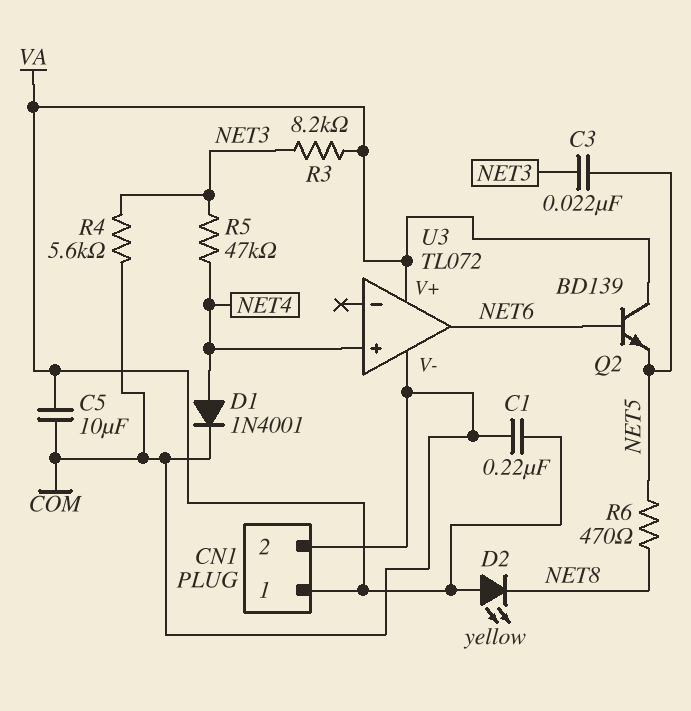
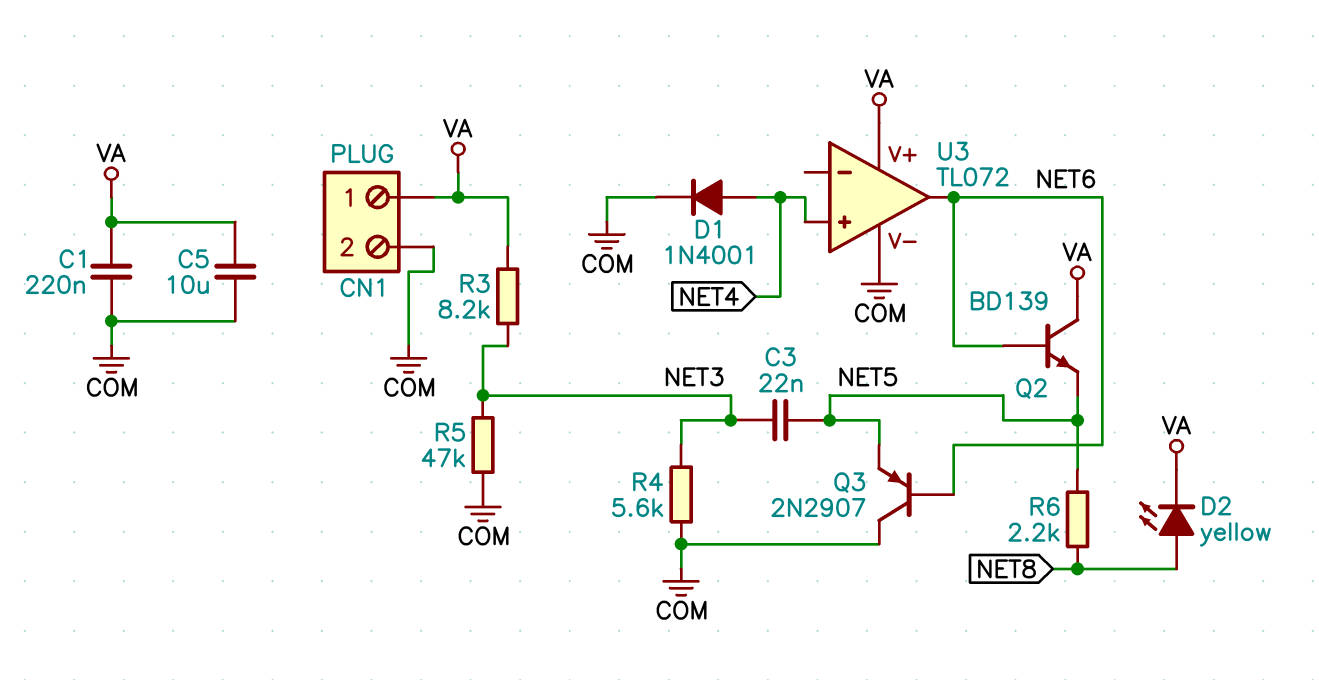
D2: LED yellow (A VA, K NET8) -> LED yellow (A NET8, K VA)
Q3: none -> PNP 2N2907 (B NET6, C COM, E NET5)
R5: 47k (NET3, NET4) -> 47k (COM, NET3)
R6: 470 (NET5, NET8) -> 2.2k (NET5, NET8)

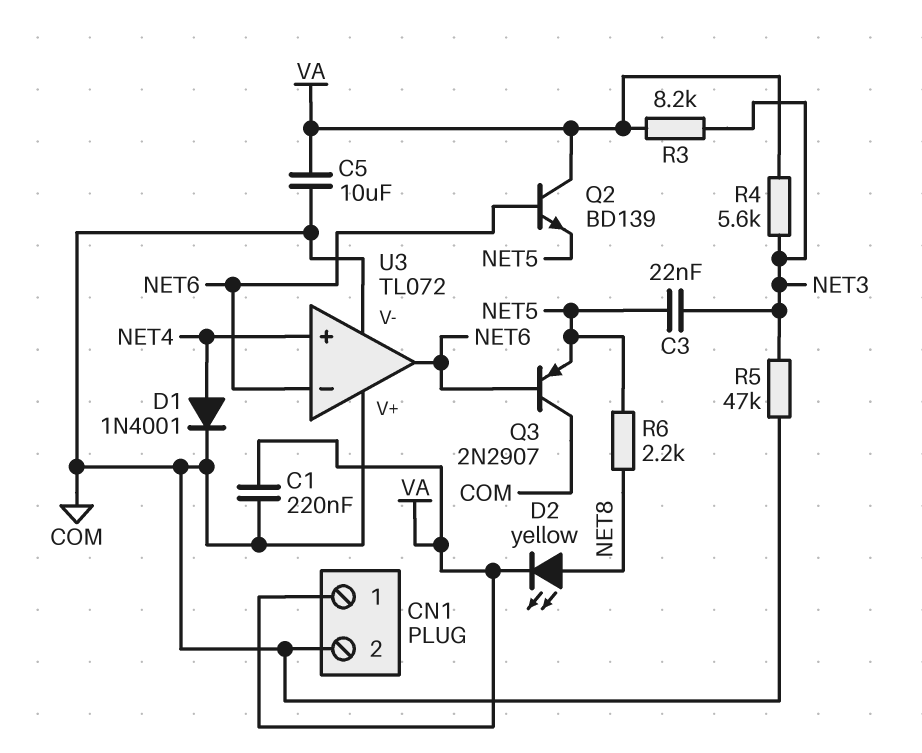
R4: 5.6k (COM, NET3) -> 5.6k (NET3, VA)
U3 pin V+: VA -> COM
U3 pin in-: none -> NET6

